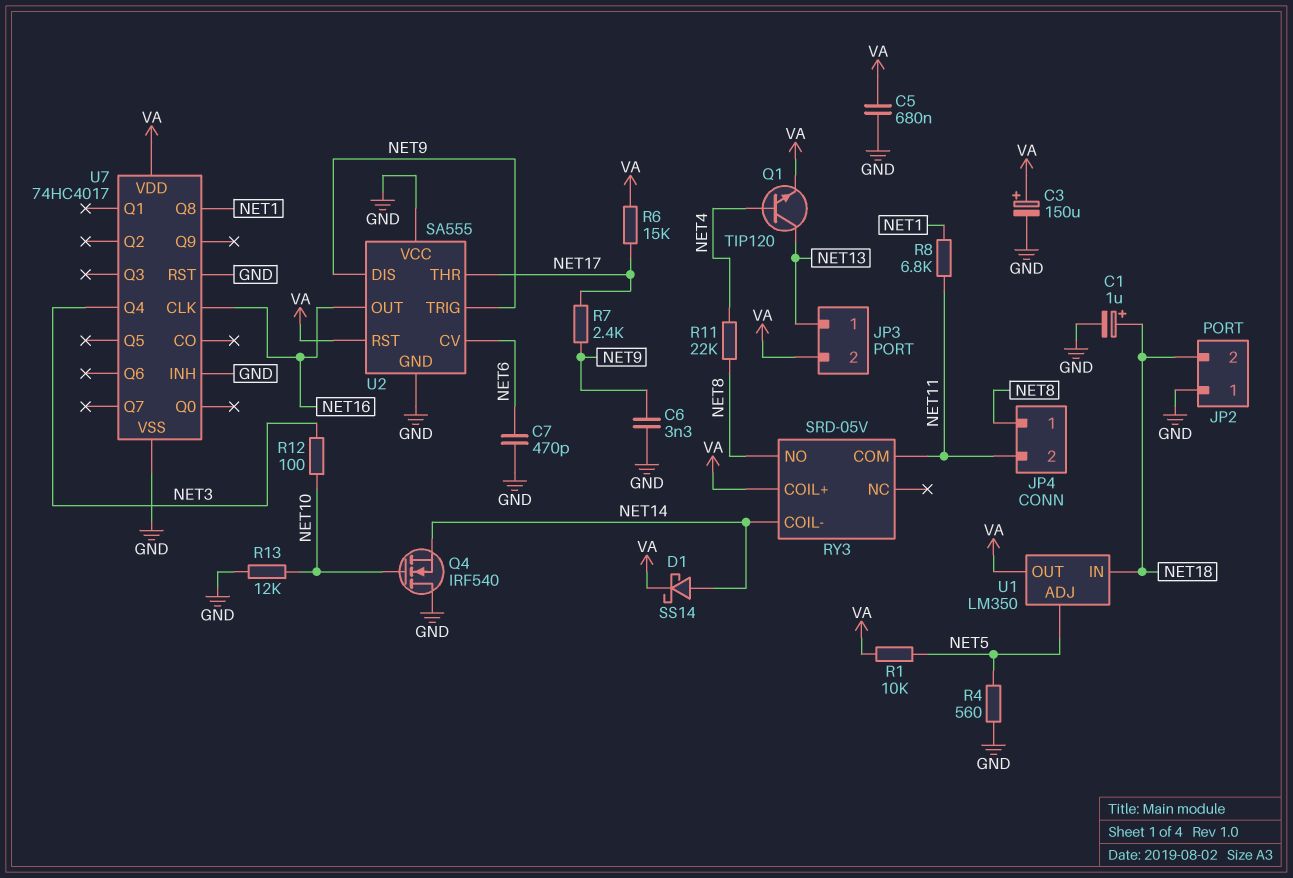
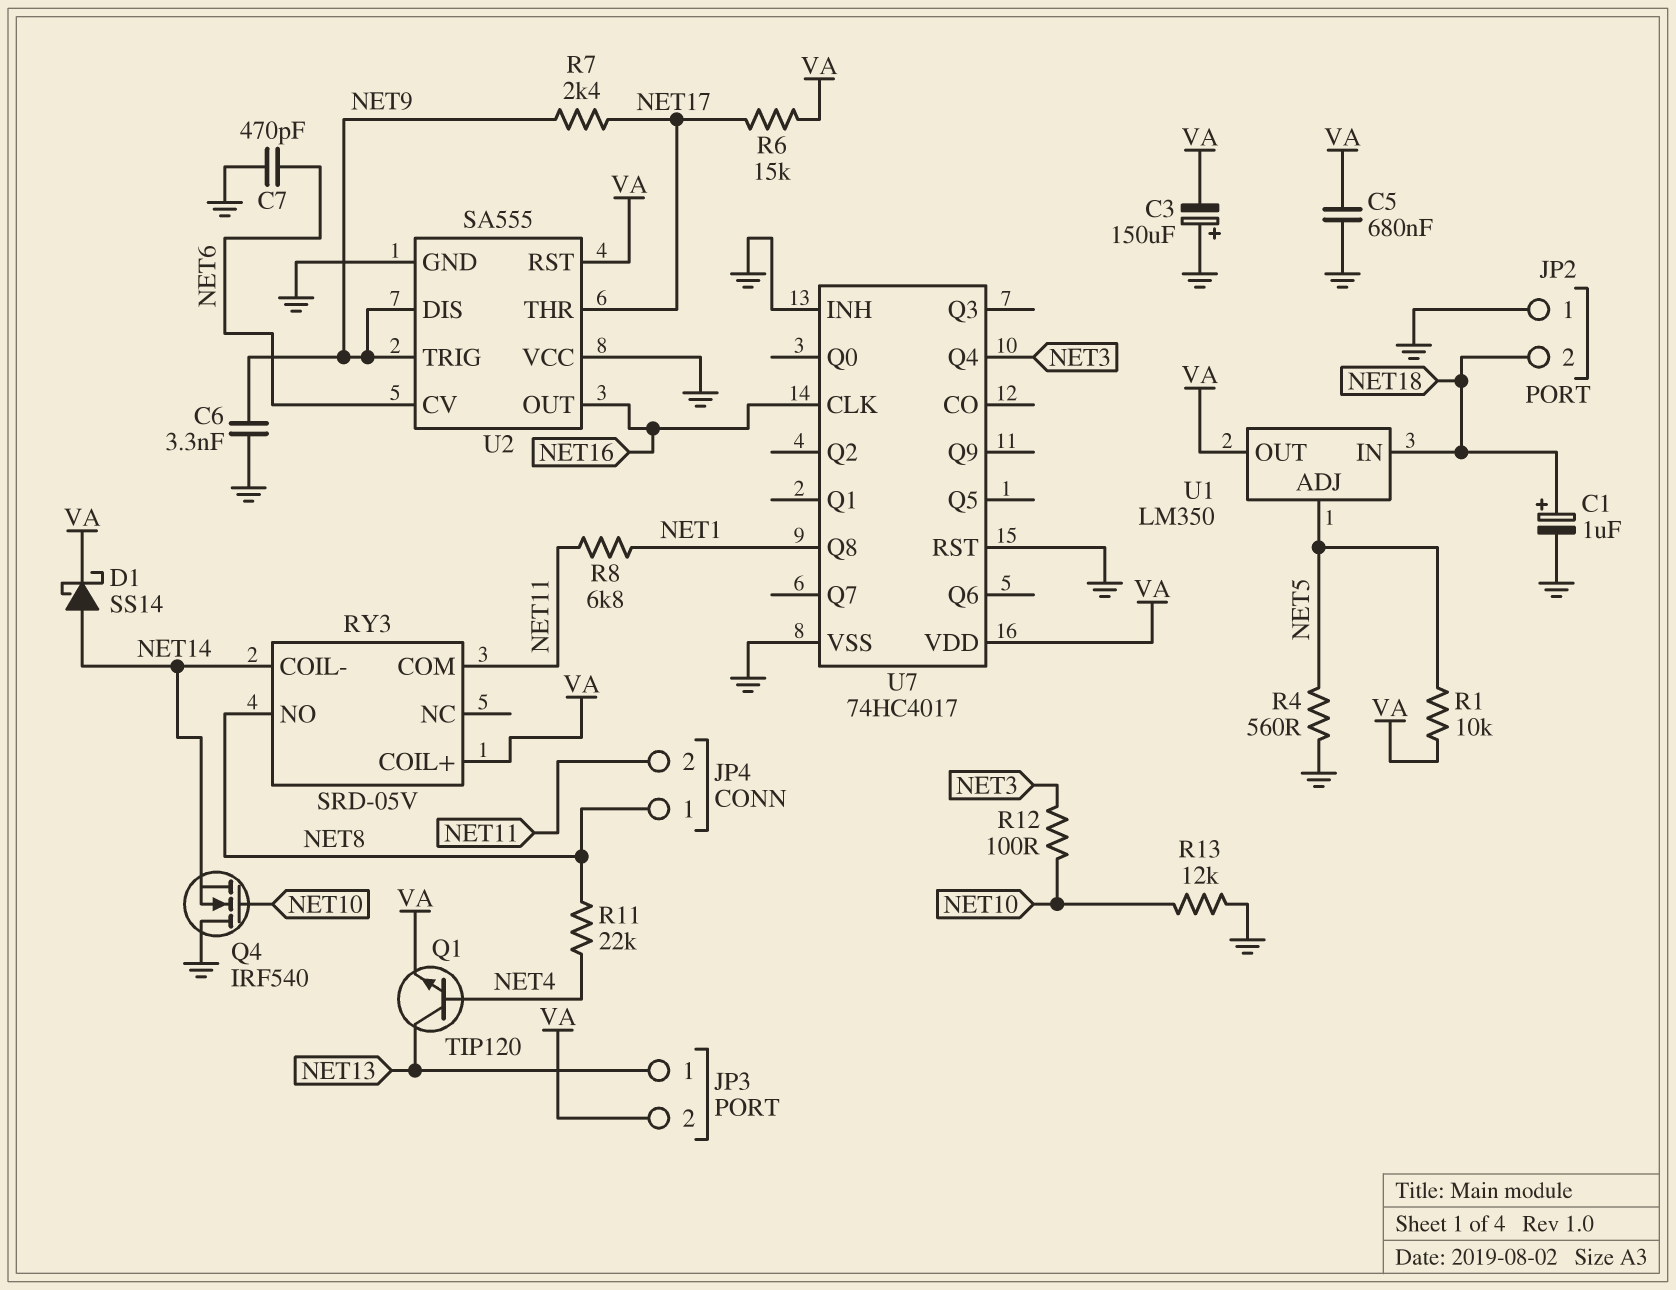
C3: 150uF (plus VA, minus GND) -> 150uF (plus GND, minus VA)

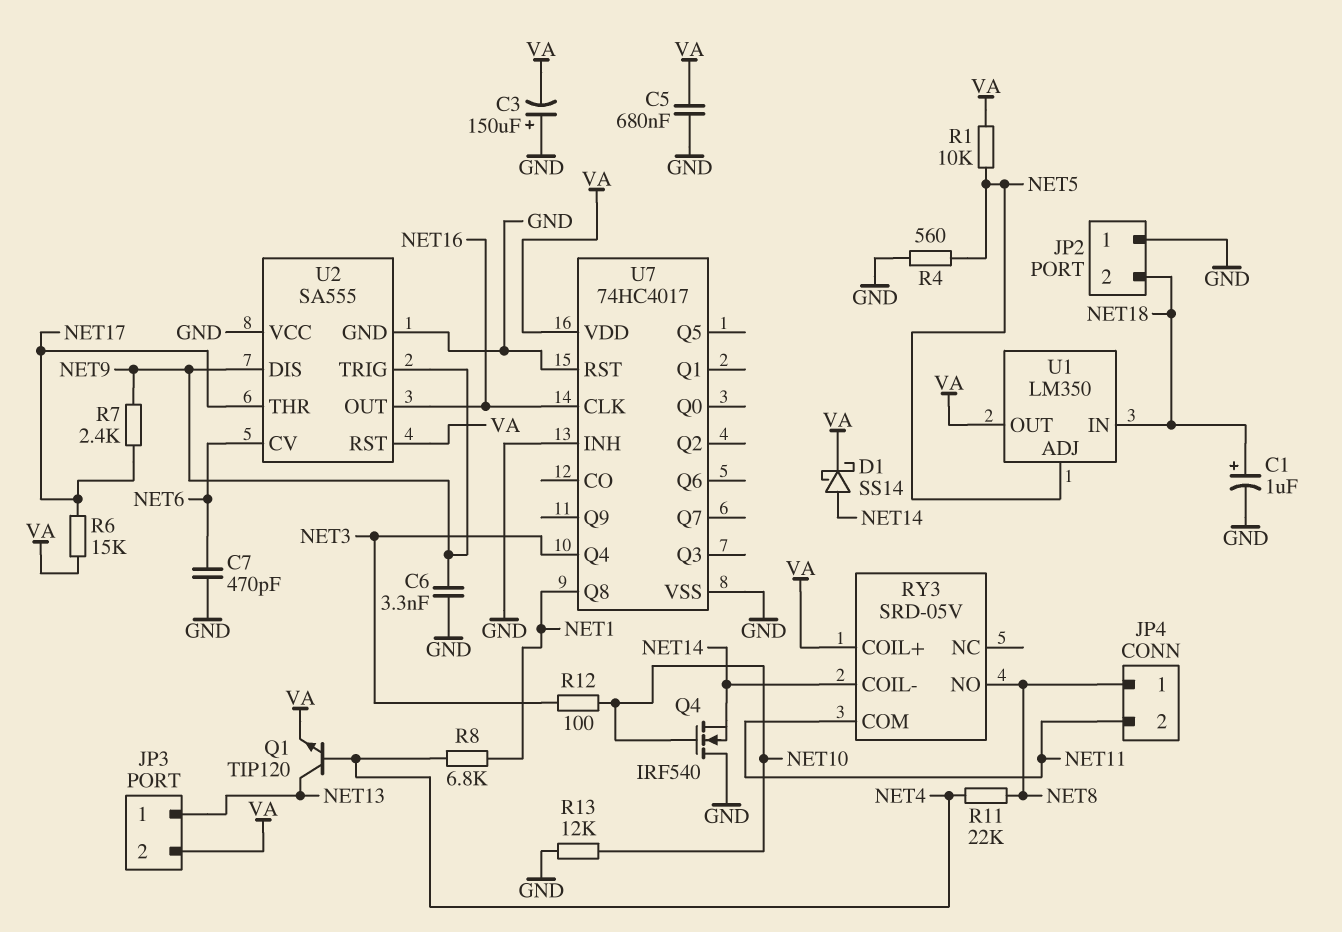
R8: 6.8k (NET1, NET11) -> 6.8k (NET1, NET4)

